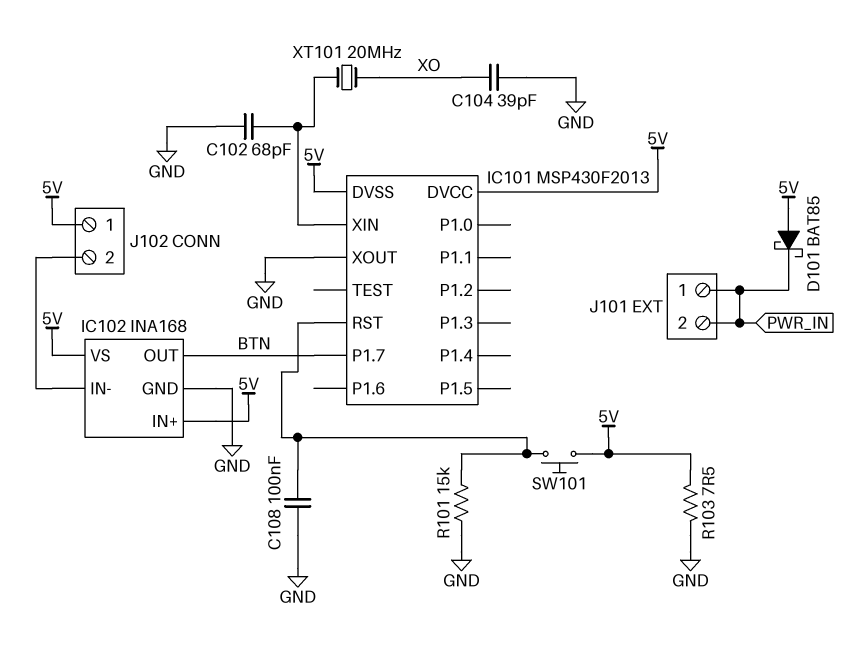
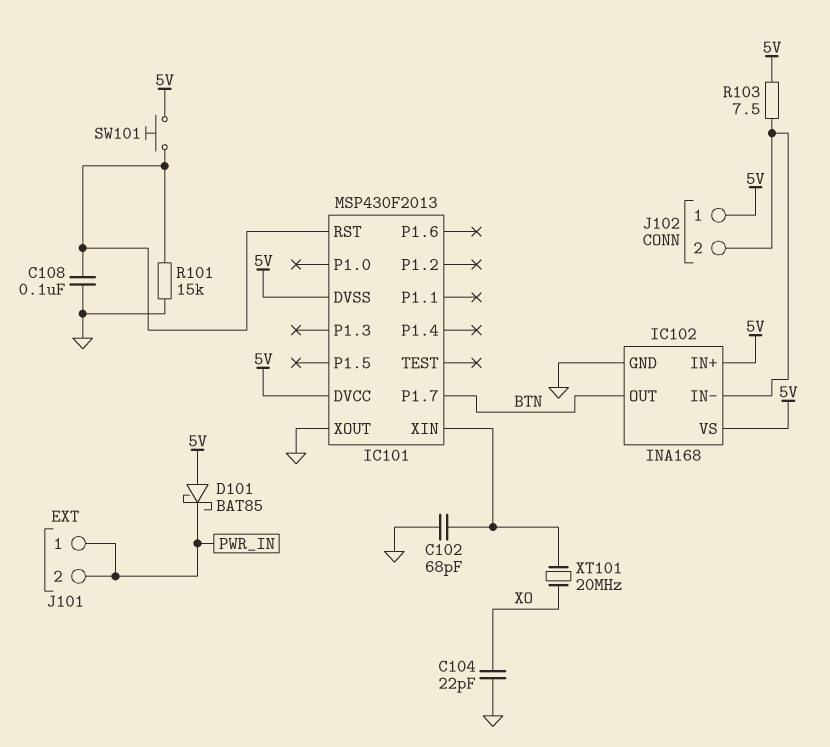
C104: 39pF (GND, XO) -> 22pF (GND, XO)
R103: 7.5 (5V, GND) -> 7.5 (5V, IC102/IN-)

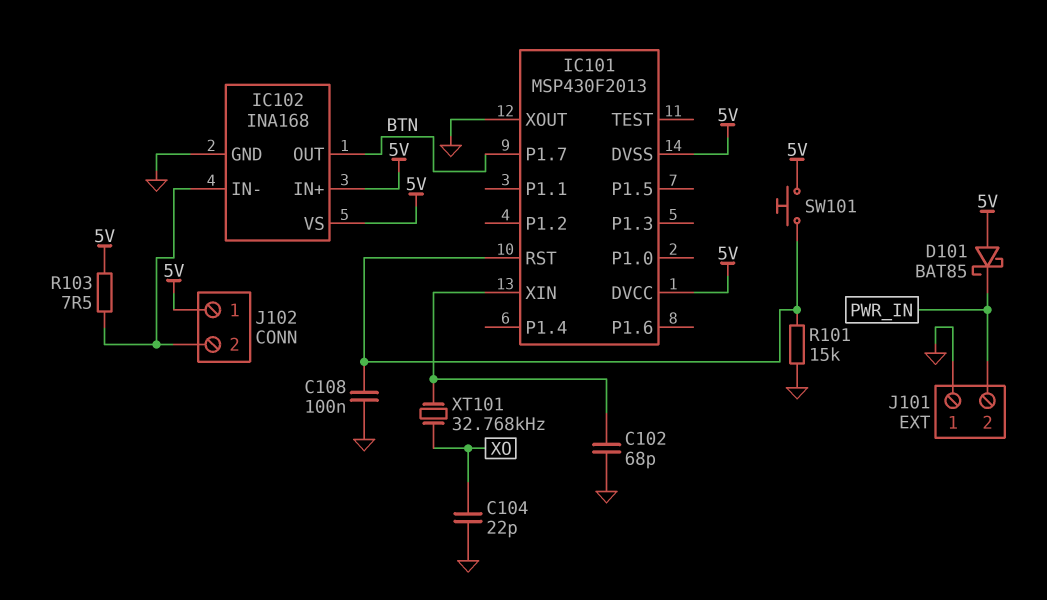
J101 pin 1: PWR_IN -> GND
XT101: 20MHz (IC101/XIN, XO) -> 32.768kHz (IC101/XIN, XO)

